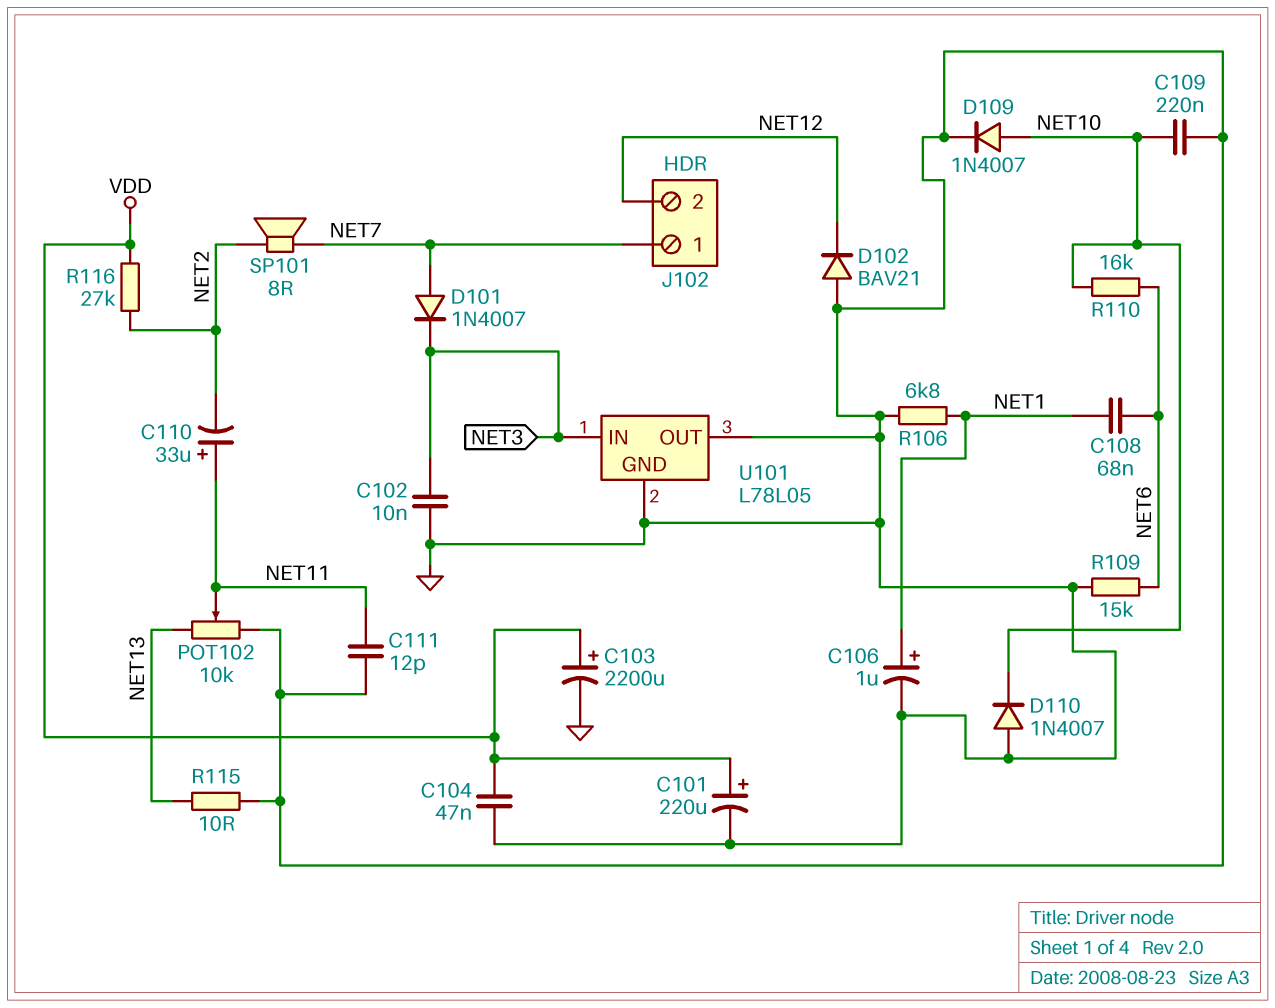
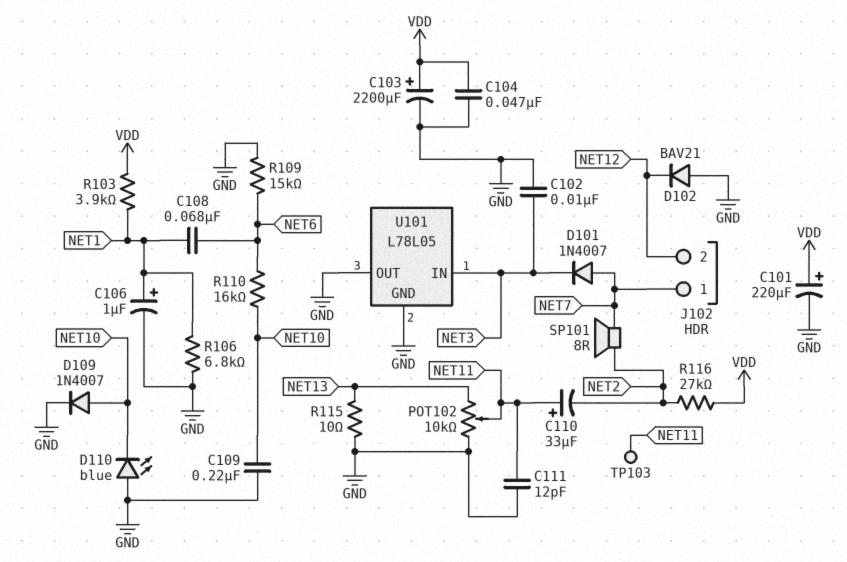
D110: diode 1N4007 (A GND, K NET10) -> LED blue (A GND, K NET10)
R103: none -> 3.9k (NET1, VDD)
TP103: none -> test point (NET11)

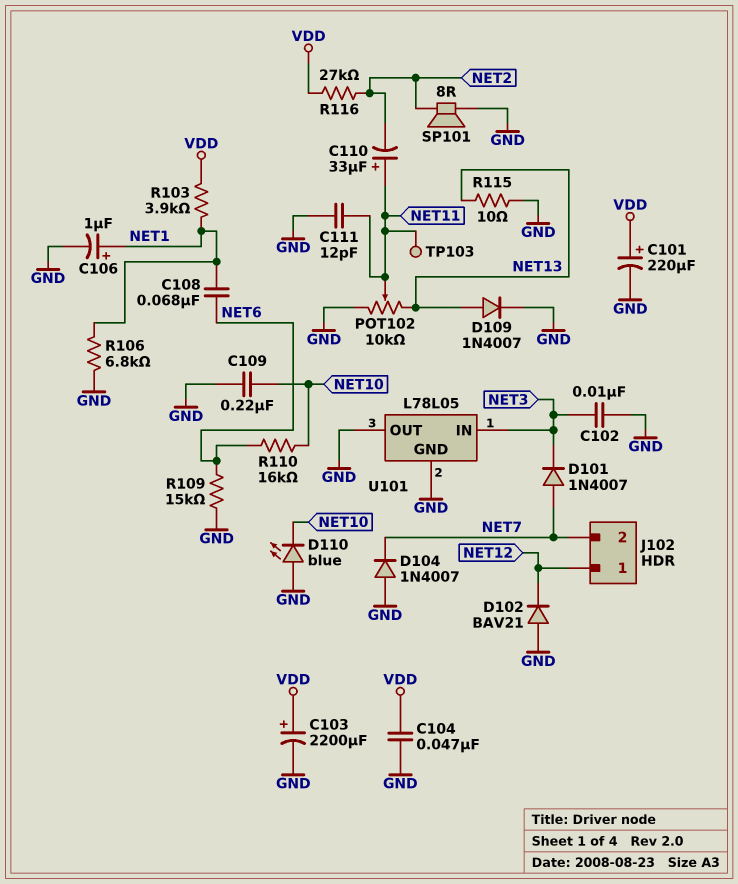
D104: none -> diode 1N4007 (A GND, K NET7)
D109: diode 1N4007 (A NET10, K GND) -> diode 1N4007 (A NET13, K GND)
J102 pin 1: NET7 -> NET12
J102 pin 2: NET12 -> NET7
SP101: speaker 8R (NET2, NET7) -> speaker 8R (GND, NET2)

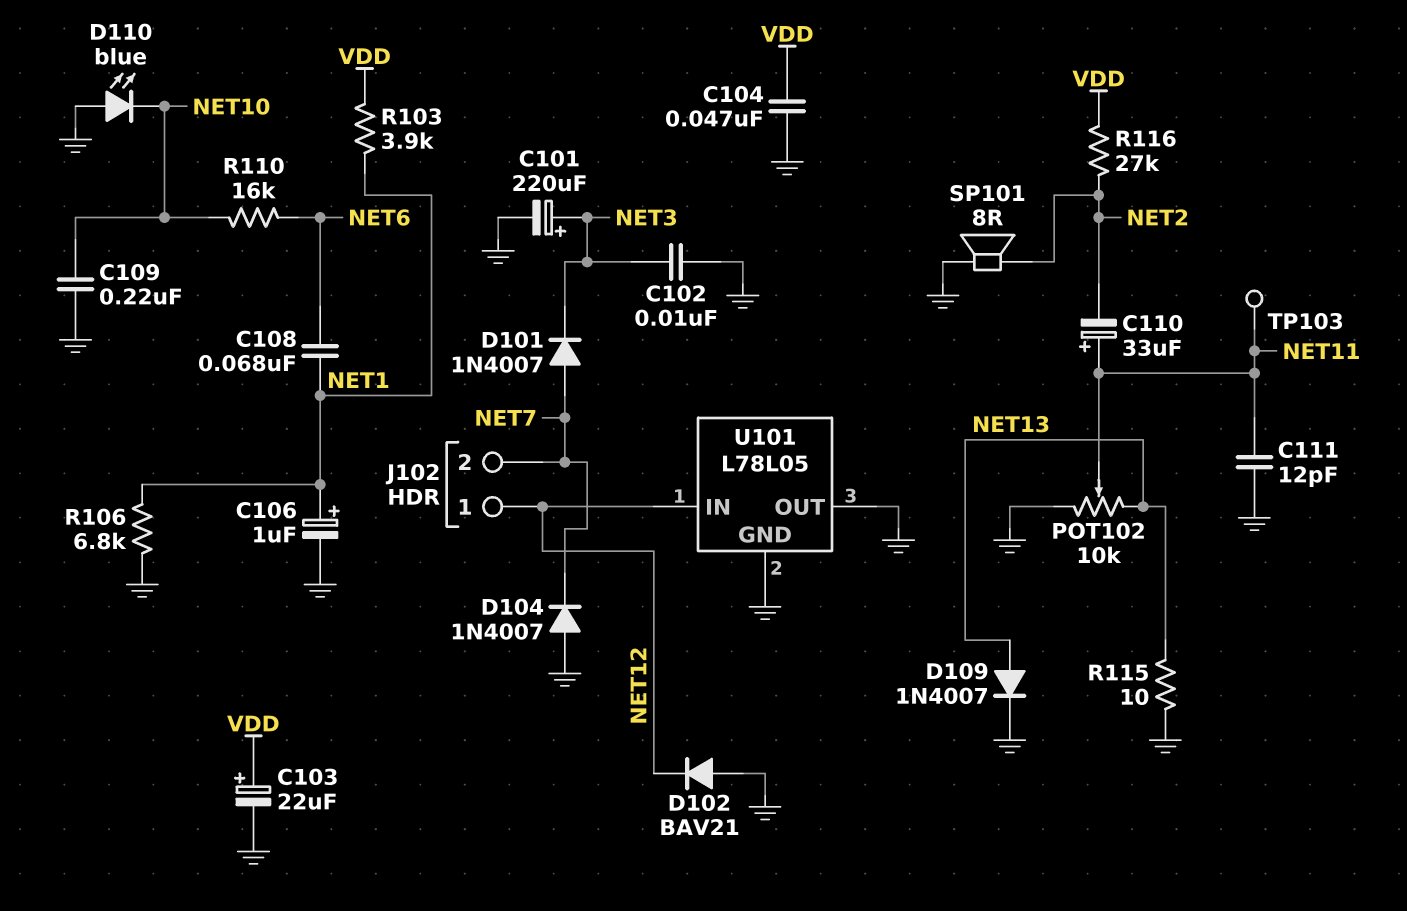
C101: 220uF (plus VDD, minus GND) -> 220uF (plus NET3, minus GND)
C103: 2200uF (plus VDD, minus GND) -> 22uF (plus VDD, minus GND)
R109: 15k (GND, NET6) -> none
U101 pin IN: NET3 -> NET12

